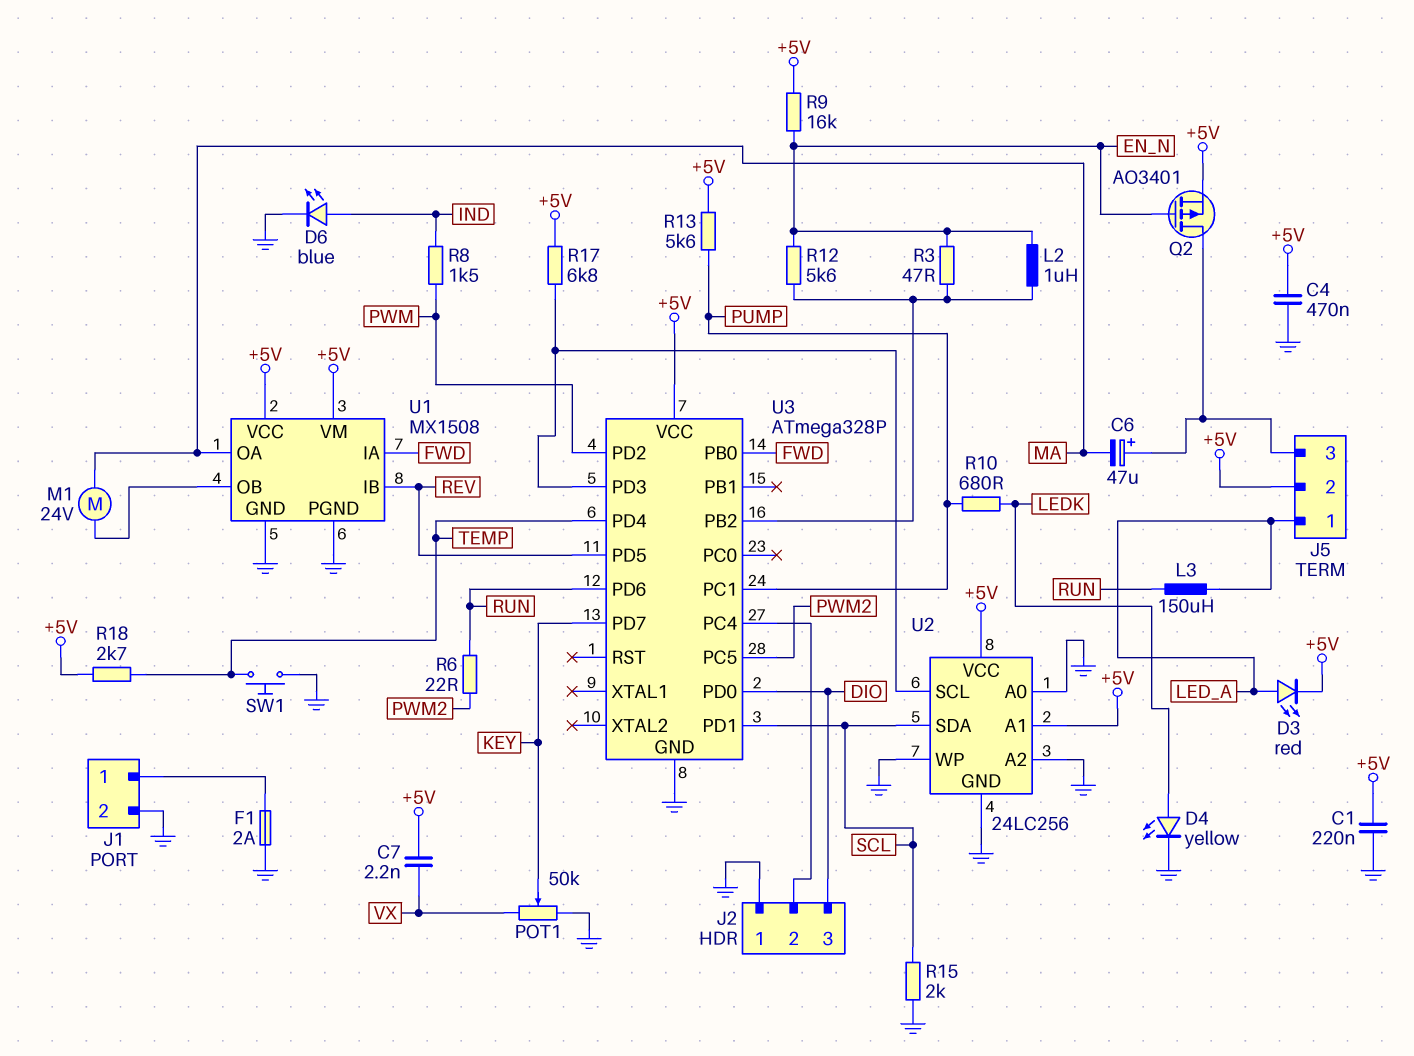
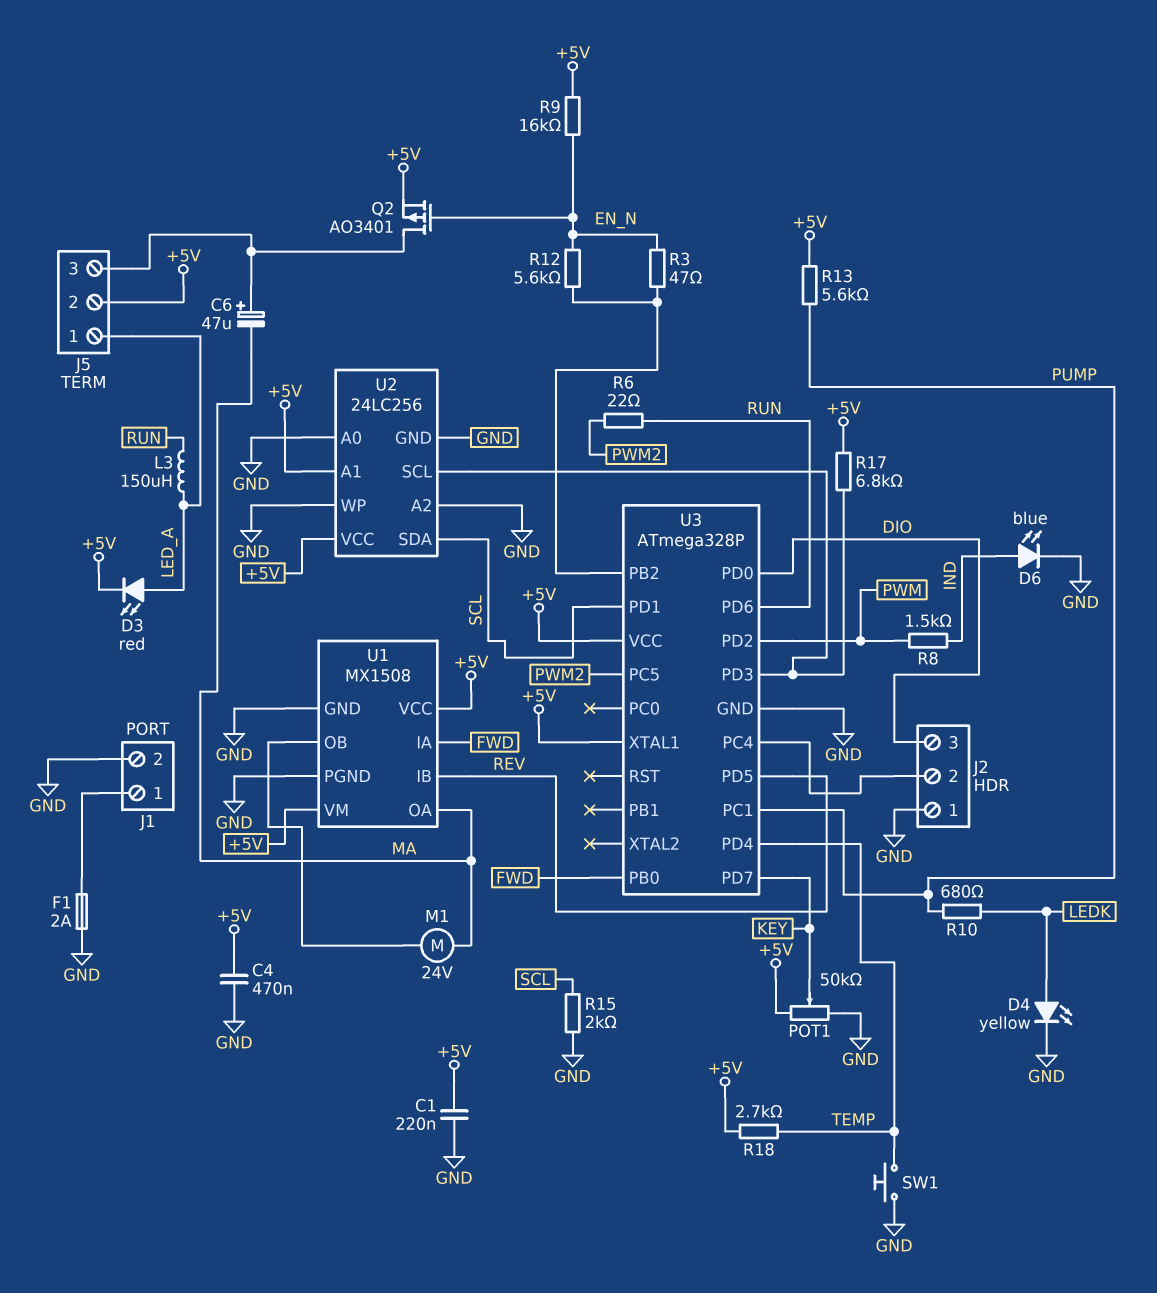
C7: 2.2nF (+5V, VX) -> none
L2: 1uH (EN_N, U3/PB2) -> none
POT1: 50k (GND, VX, wiper KEY) -> 50k (+5V, GND, wiper KEY)
U3 pin XTAL1: none -> +5V

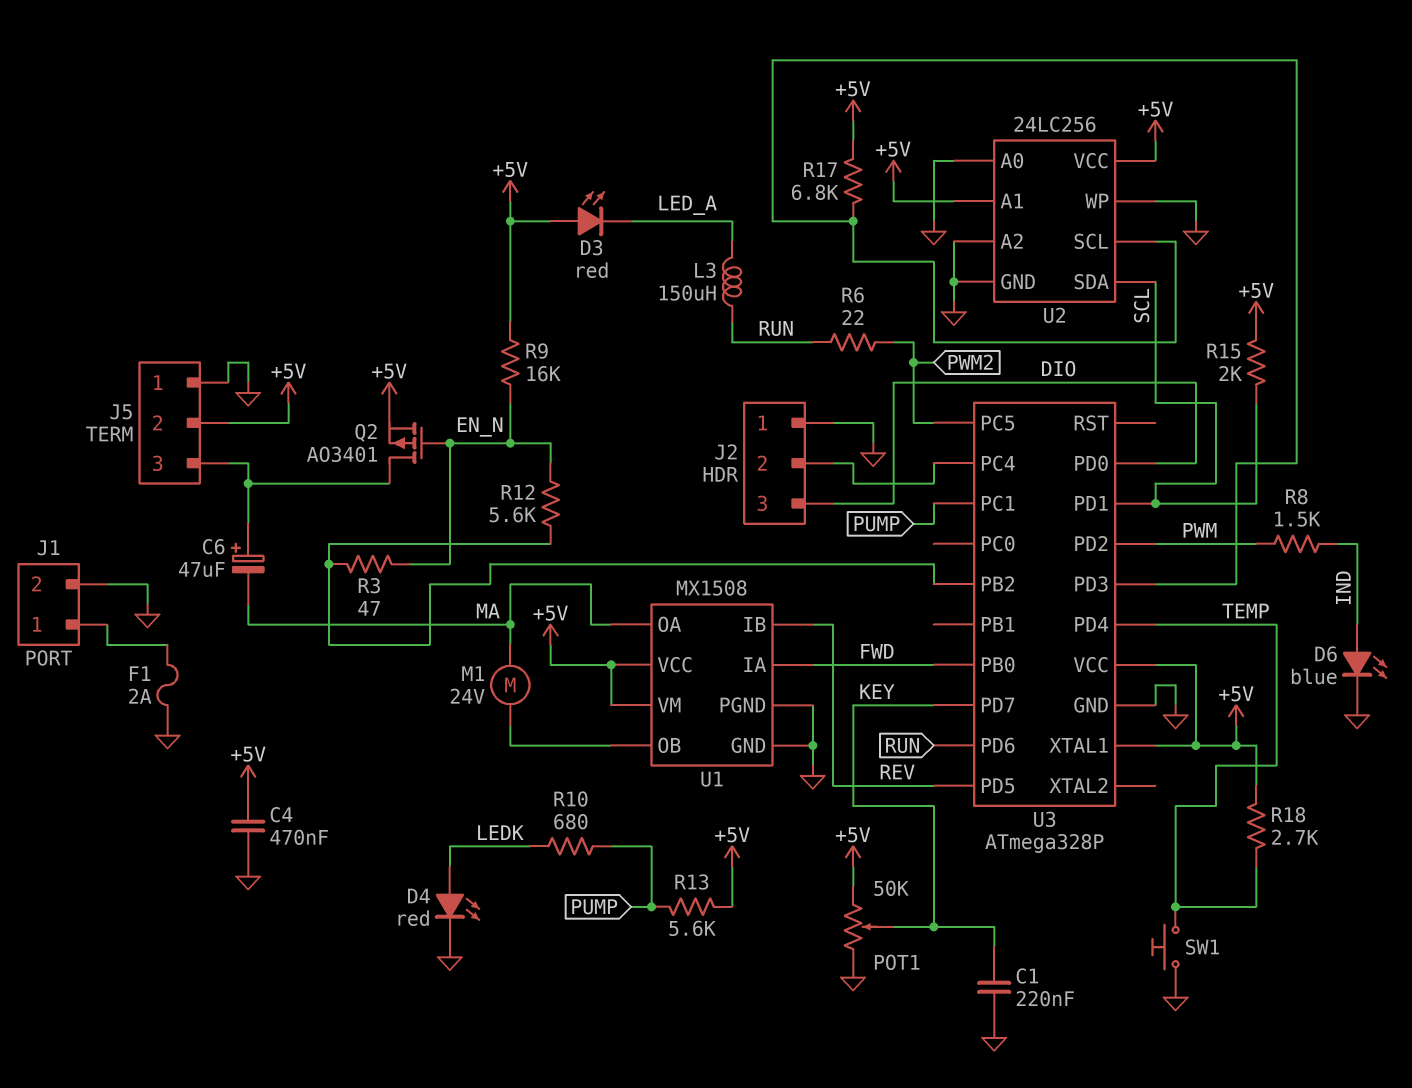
C1: 220nF (+5V, GND) -> 220nF (GND, KEY)
D3: LED red (A LED_A, K +5V) -> LED red (A +5V, K LED_A)
D4: LED yellow (A LEDK, K GND) -> LED red (A LEDK, K GND)
J5 pin 1: LED_A -> GND
R15: 2k (GND, SCL) -> 2k (+5V, SCL)

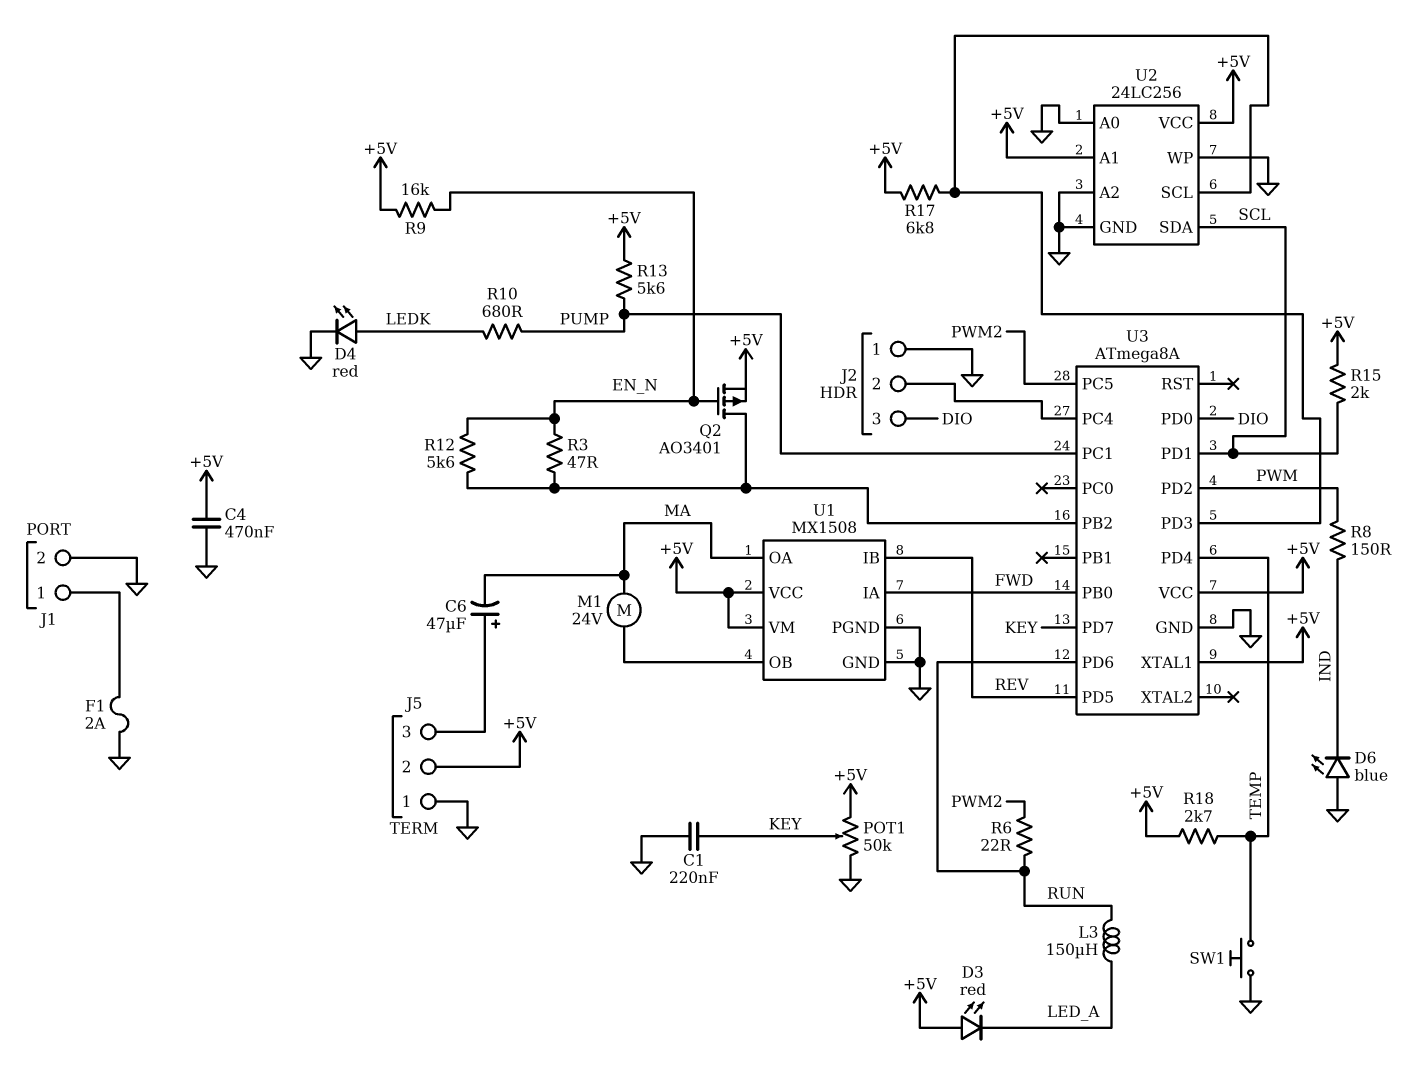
D6: LED blue (A IND, K GND) -> LED blue (A GND, K IND)
Q2: PMOS AO3401 (G EN_N, D J5/3, S +5V) -> PMOS AO3401 (G EN_N, D U3/PB2, S +5V)
R8: 1.5k (IND, PWM) -> 150 (IND, PWM)
U3: ATmega328P -> ATmega8A

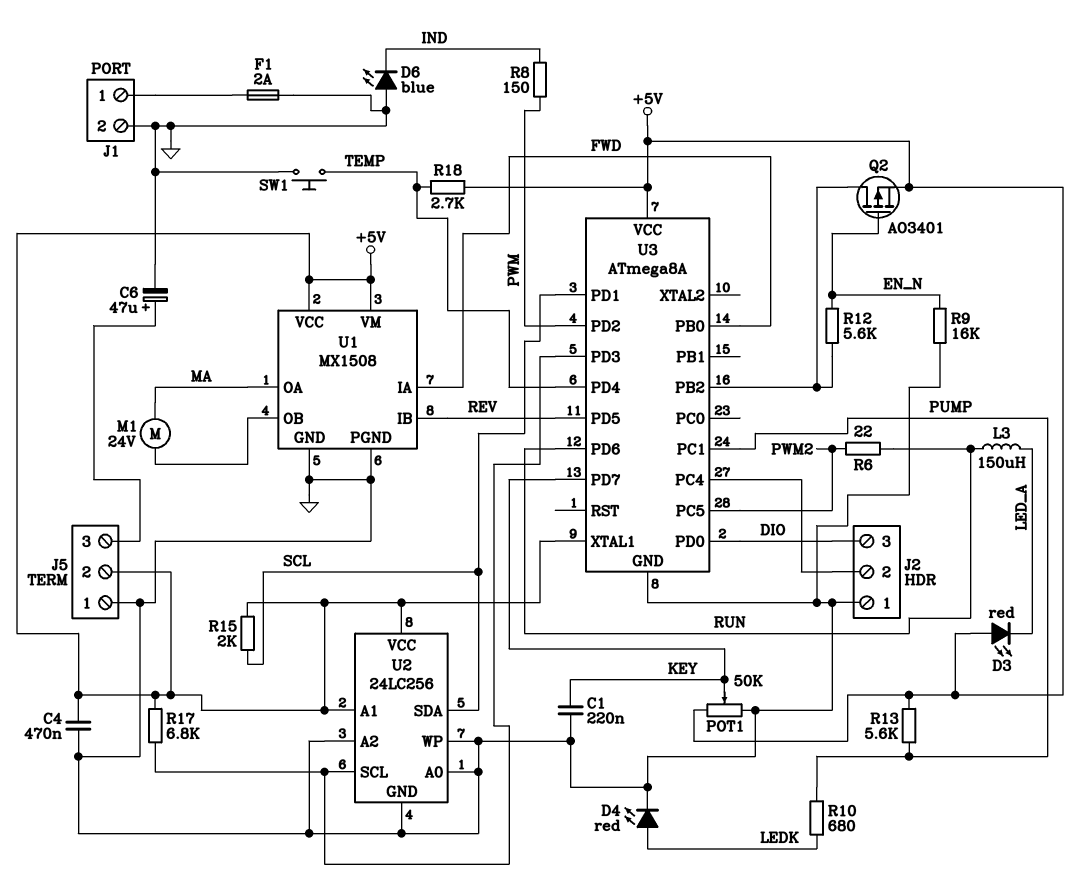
C6: 47uF (plus J5/3, minus MA) -> 47uF (plus J5/3, minus GND)
R3: 47 (EN_N, U3/PB2) -> none
R9: 16k (+5V, EN_N) -> 16k (EN_N, GND)

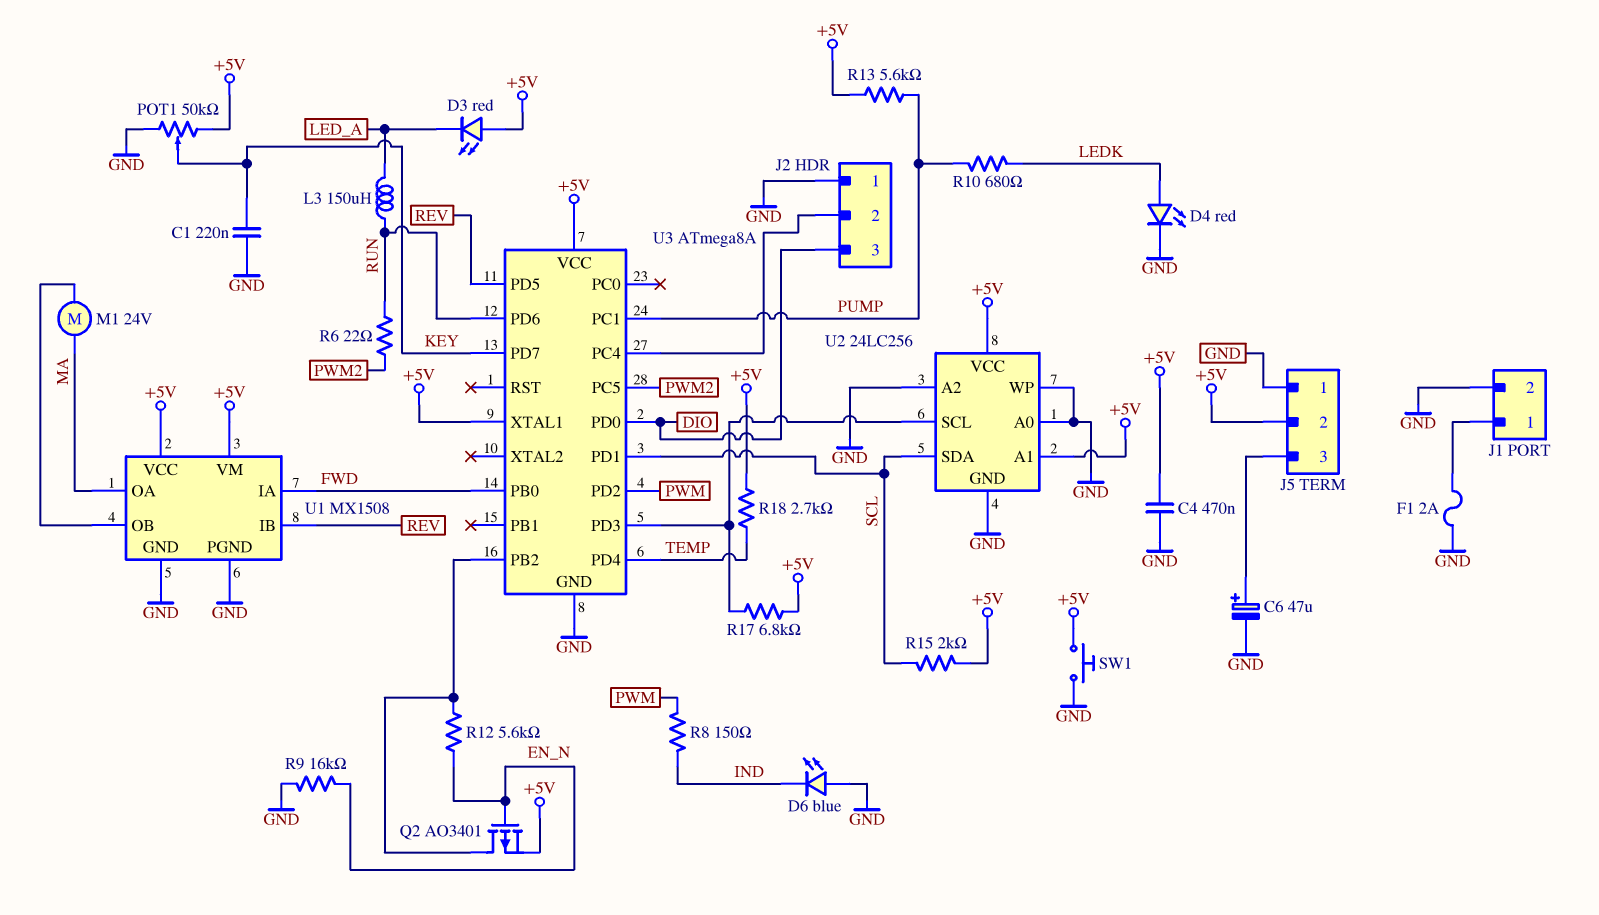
SW1: button (GND, TEMP) -> button (+5V, GND)

